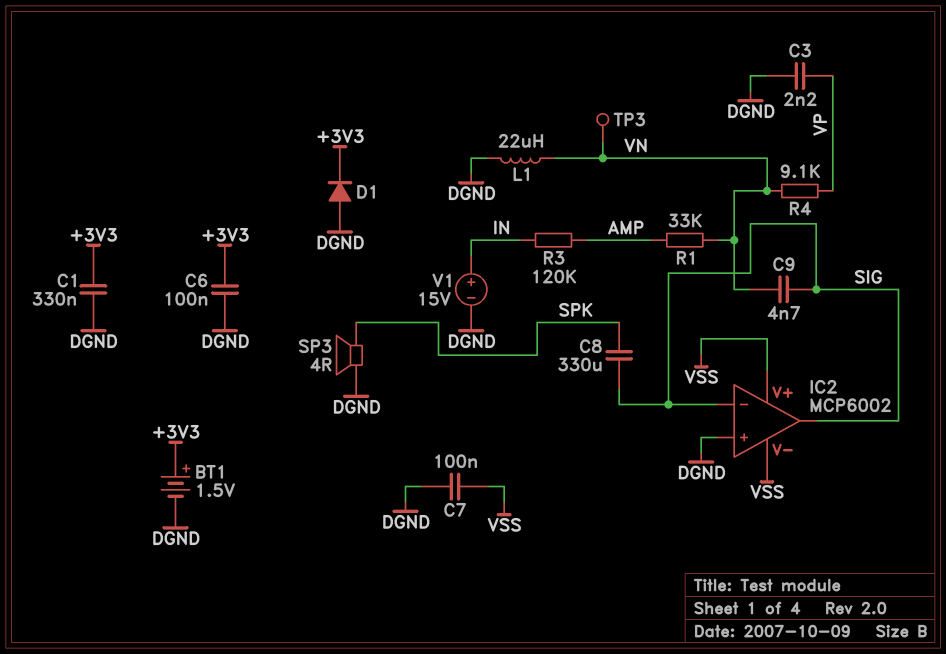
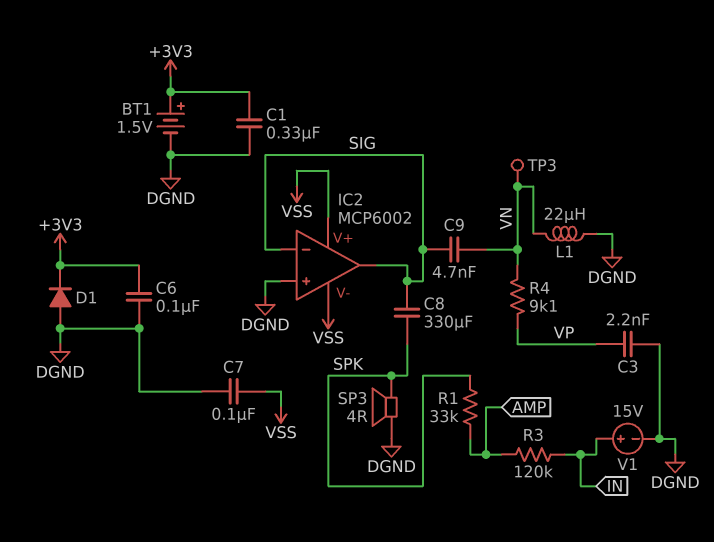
R1: 33k (AMP, VN) -> 33k (AMP, SPK)

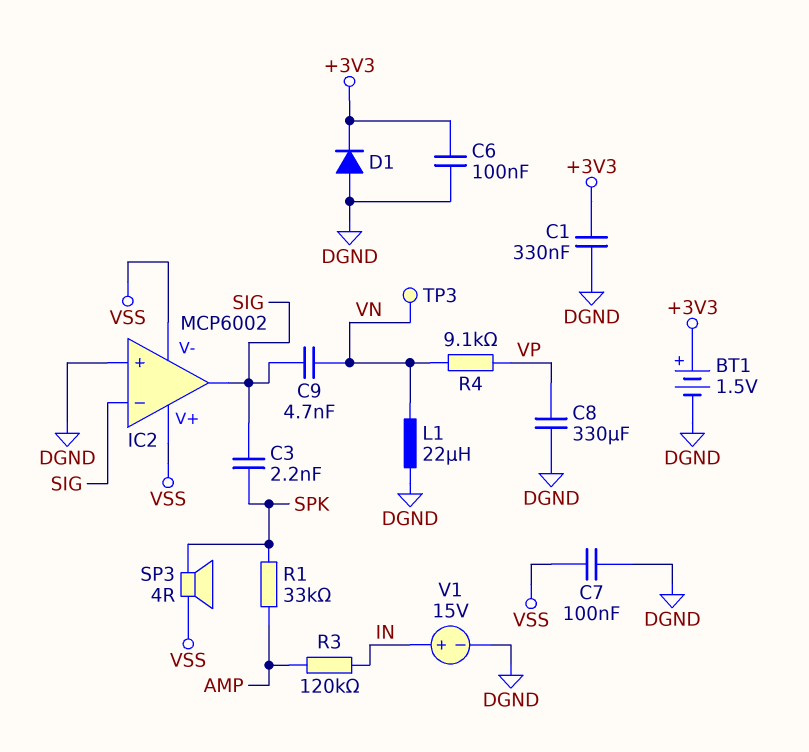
C3: 2.2nF (DGND, VP) -> 2.2nF (SIG, SPK)
C8: 330uF (SIG, SPK) -> 330uF (DGND, VP)
SP3: speaker 4R (DGND, SPK) -> speaker 4R (SPK, VSS)

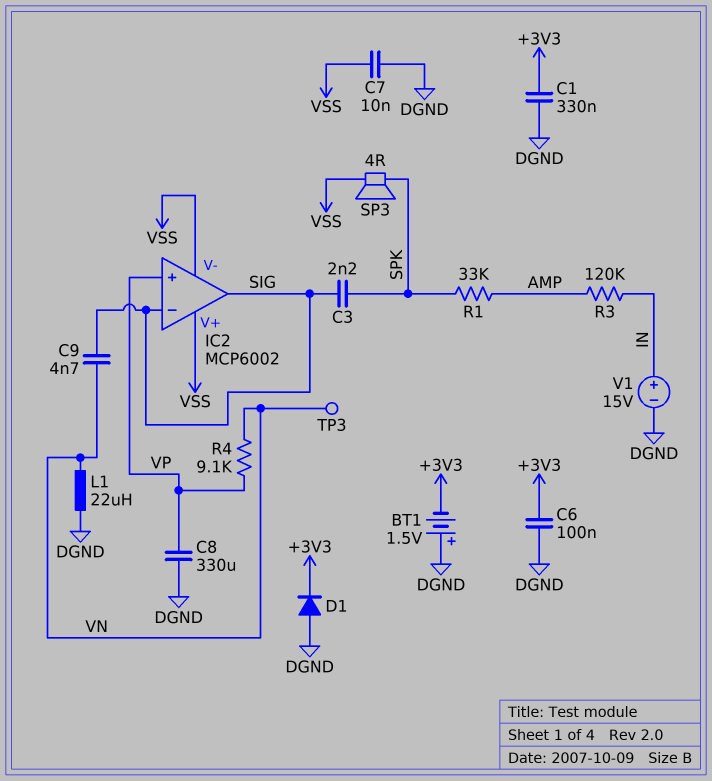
BT1: 1.5V (plus +3V3, minus DGND) -> 1.5V (plus DGND, minus +3V3)
C7: 100nF (DGND, VSS) -> 10nF (DGND, VSS)
IC2 pin in+: DGND -> VP

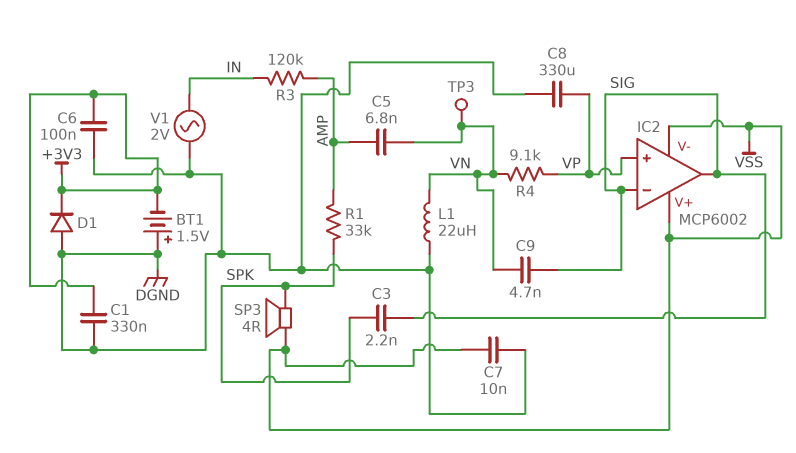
C5: none -> 6.8nF (AMP, VN)
V1: 15V (plus IN, minus DGND) -> AC 2V (DGND, IN)

